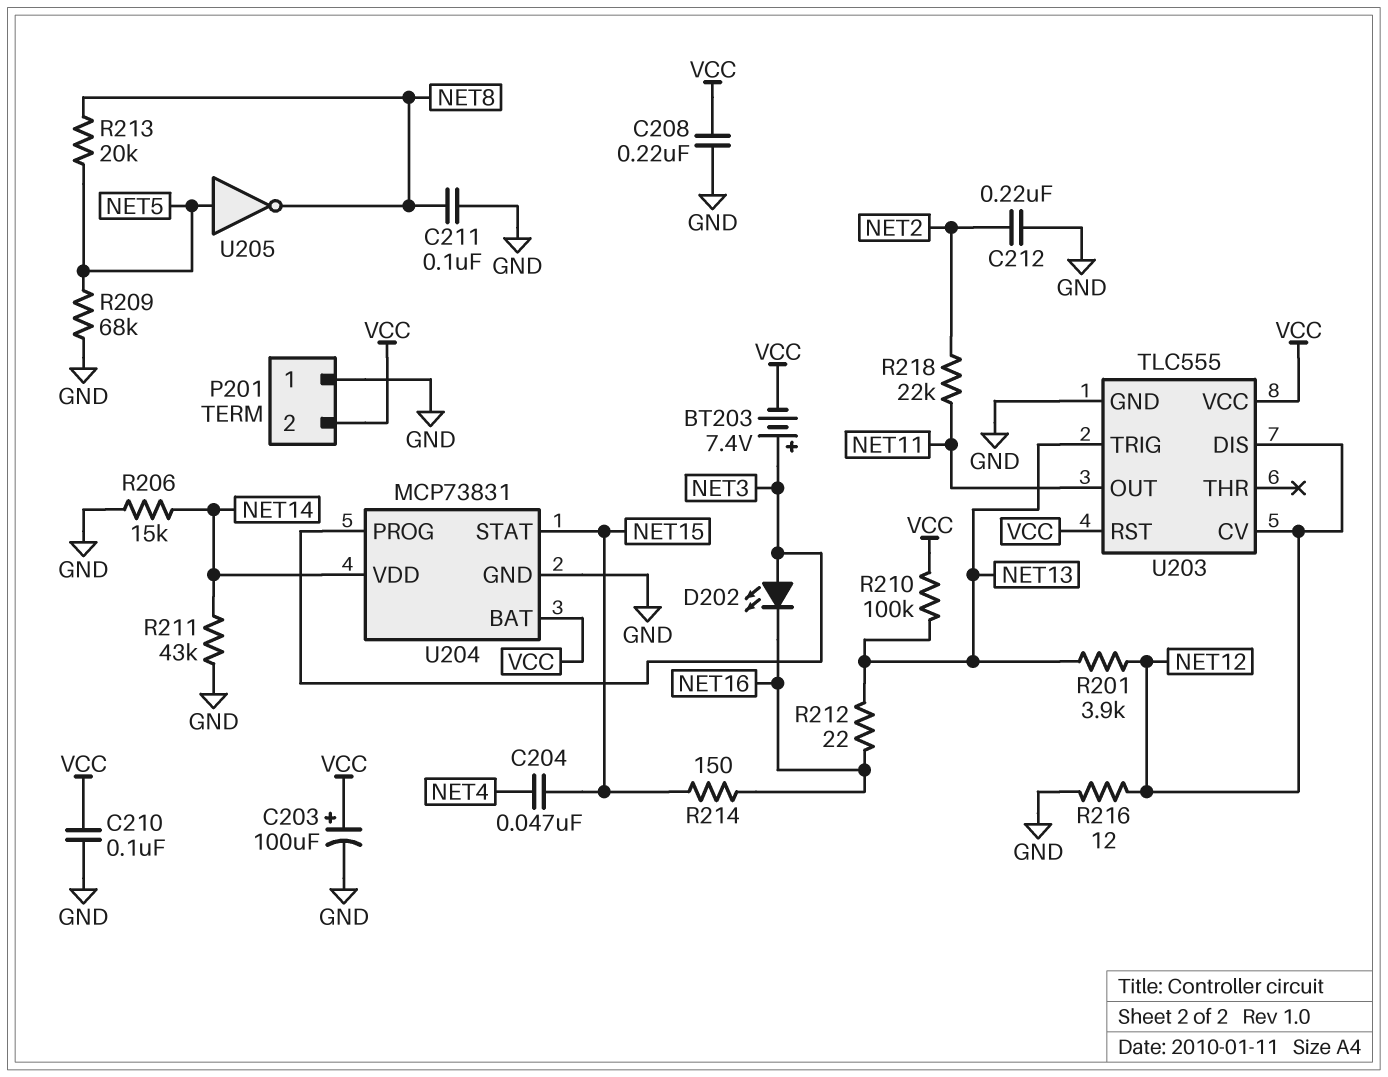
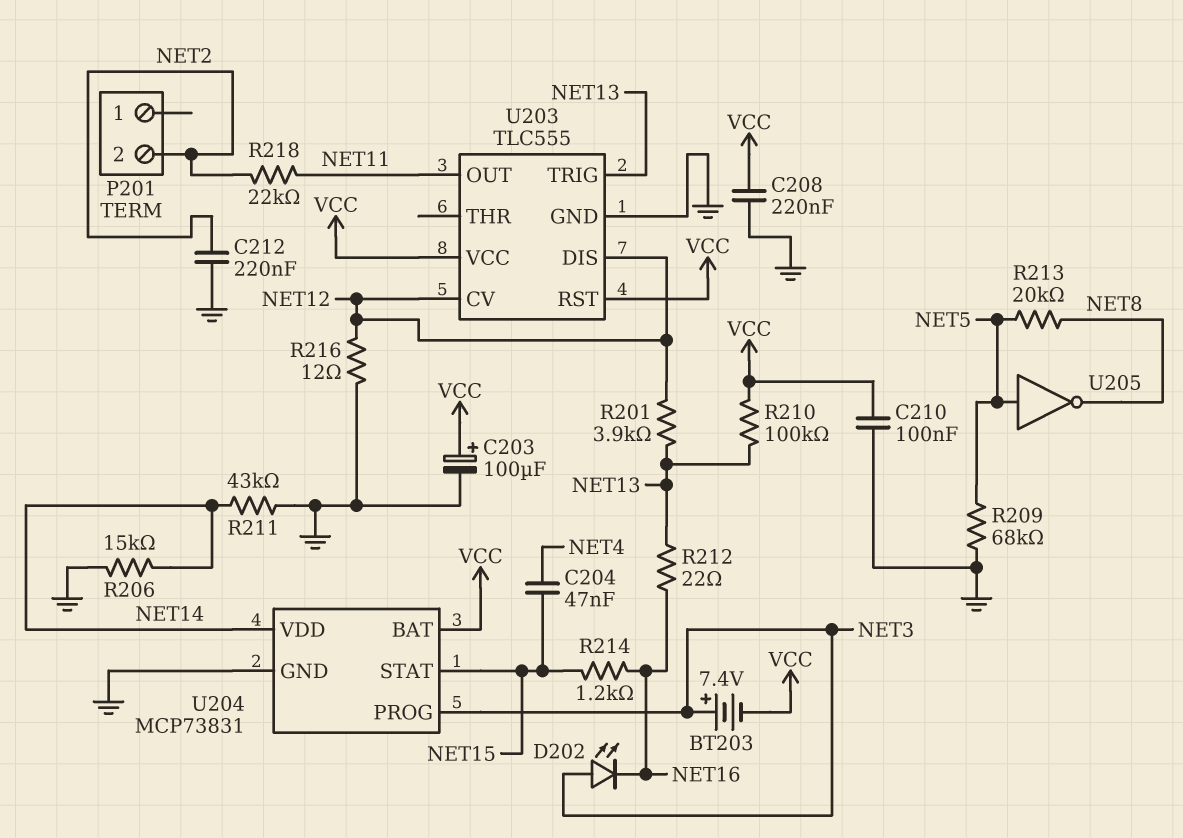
C211: 100nF (GND, NET8) -> none
P201 pin 1: GND -> none
P201 pin 2: VCC -> NET2
R214: 150 (NET15, NET16) -> 1.2k (NET15, NET16)

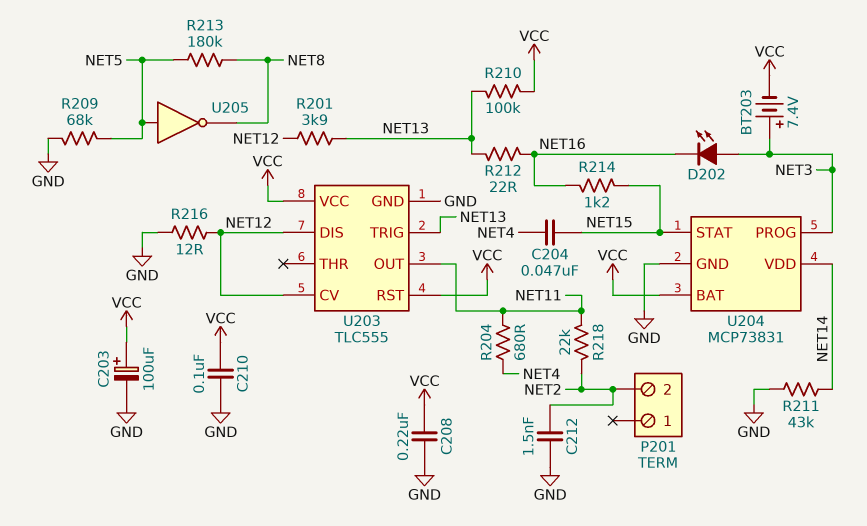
C212: 220nF (GND, NET2) -> 1.5nF (GND, NET2)
R204: none -> 680 (NET4, NET11)
R206: 15k (GND, NET14) -> none
R213: 20k (NET5, NET8) -> 180k (NET5, NET8)

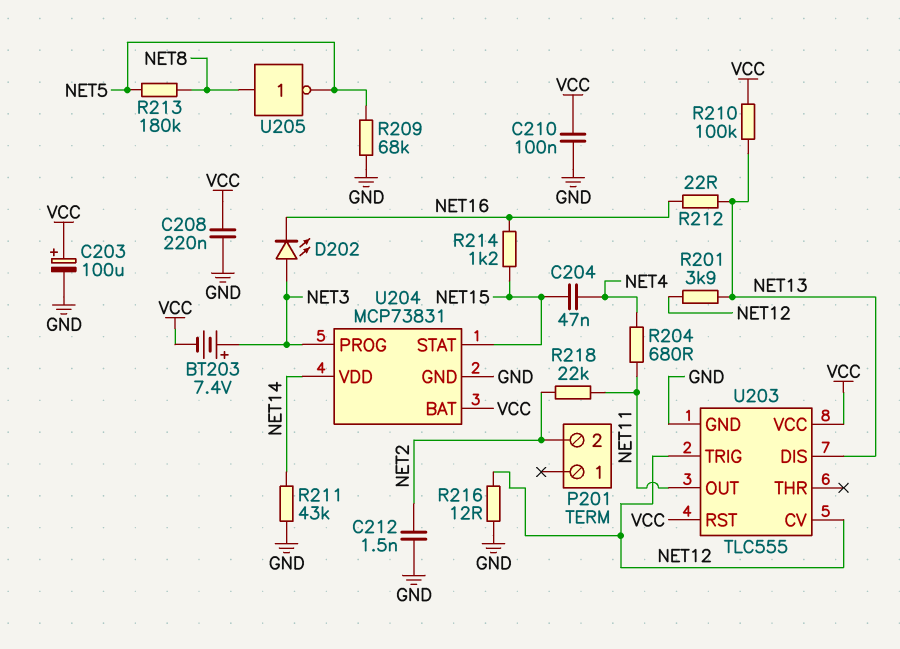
U203 pin DIS: NET12 -> NET13
U203 pin TRIG: NET13 -> NET12
U205: NOT (in NET5, out NET8) -> NOT (in NET8, out NET5)

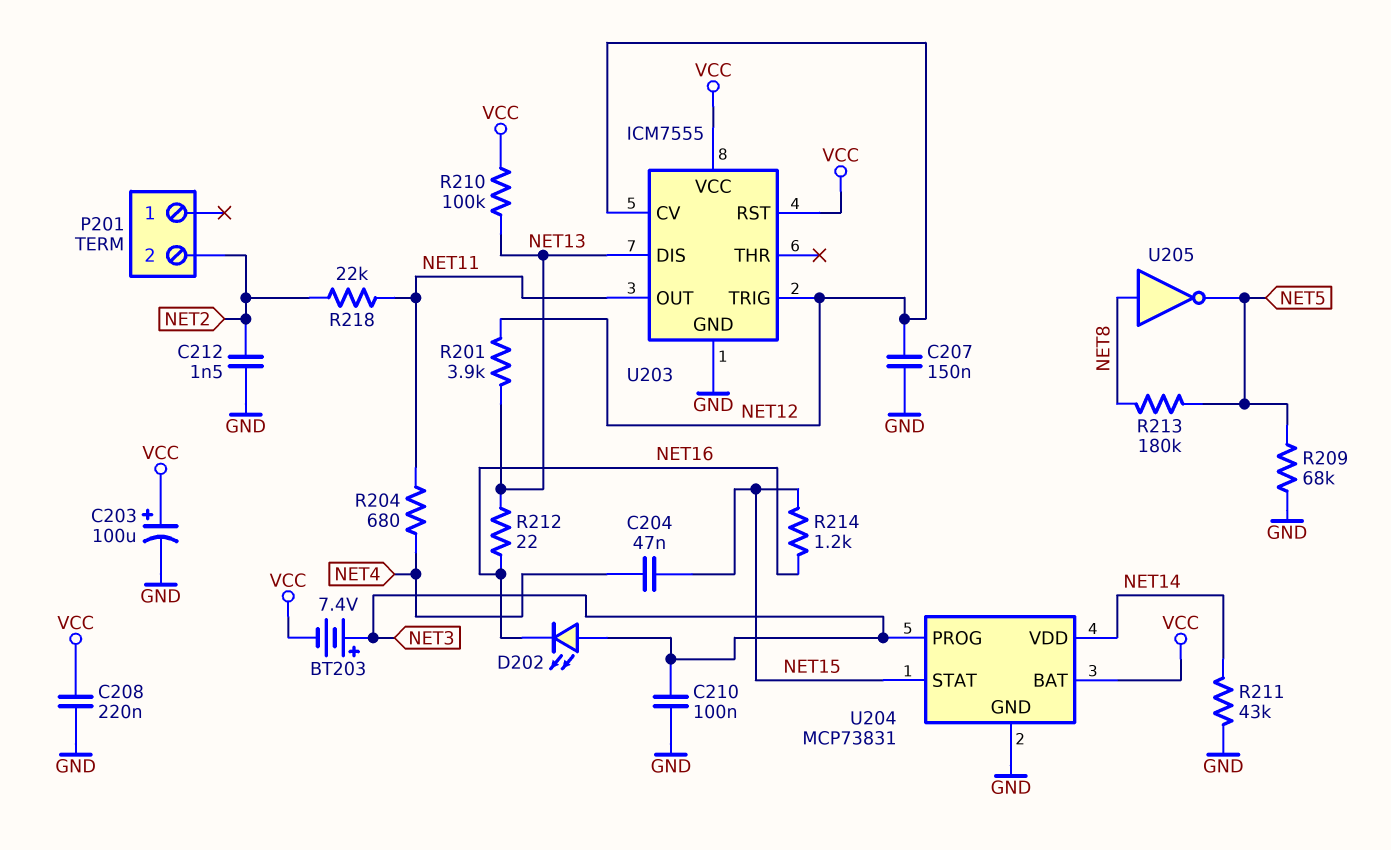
C207: none -> 150nF (GND, NET12)
C210: 100nF (GND, VCC) -> 100nF (GND, NET3)
R216: 12 (GND, NET12) -> none
U203: TLC555 -> ICM7555

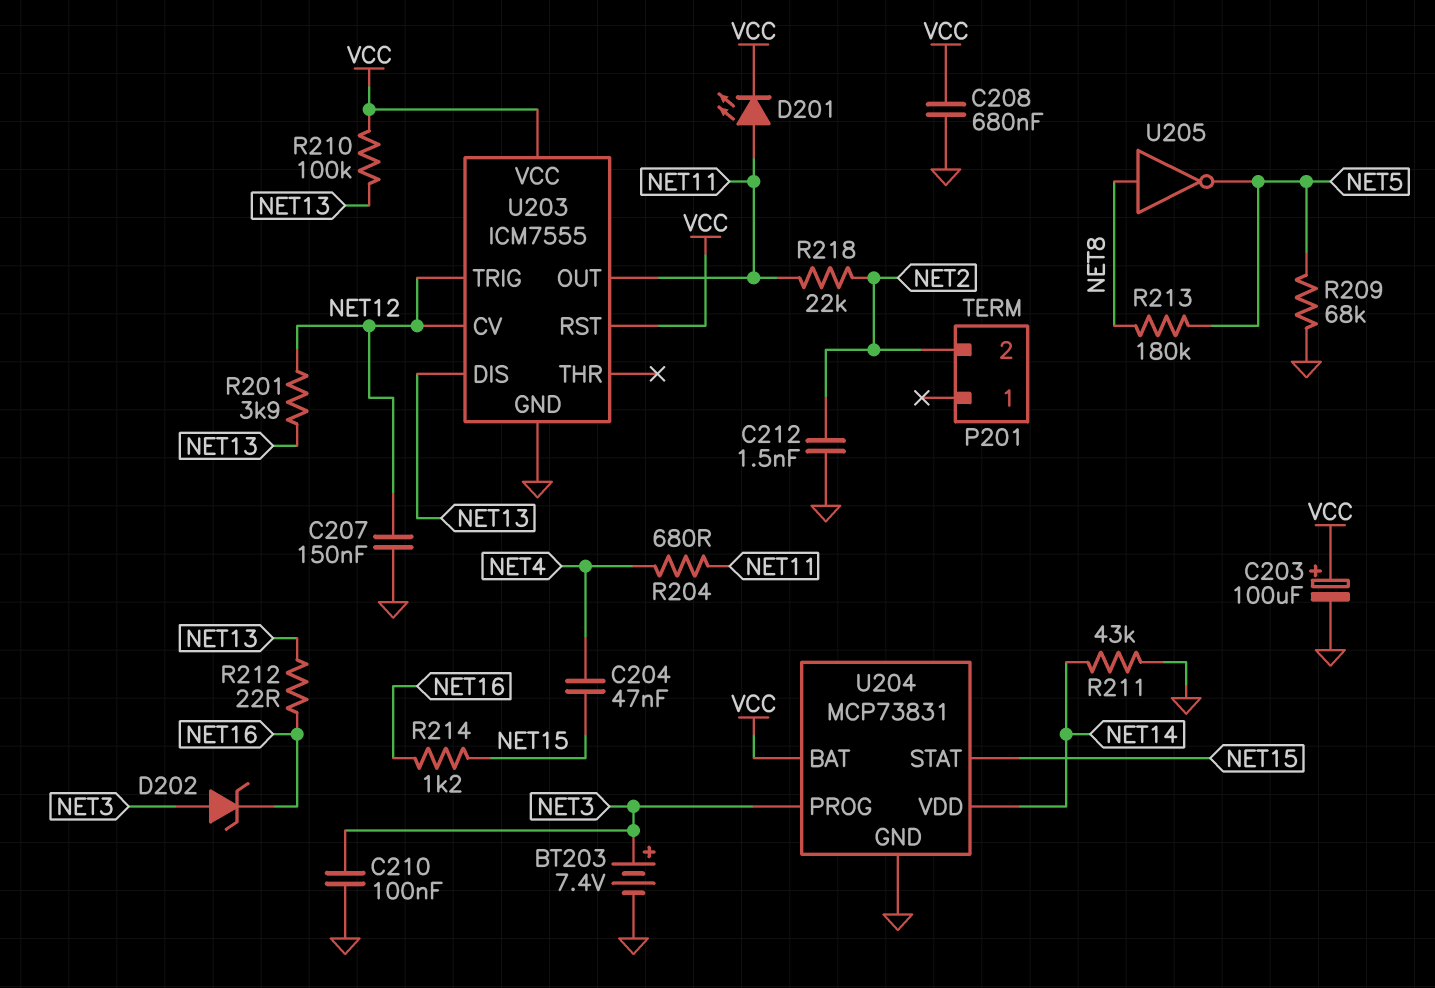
BT203: 7.4V (plus NET3, minus VCC) -> 7.4V (plus NET3, minus GND)
C208: 220nF (GND, VCC) -> 680nF (GND, VCC)
D201: none -> LED (A NET11, K VCC)
D202: LED (A NET3, K NET16) -> zener (A NET3, K NET16)

